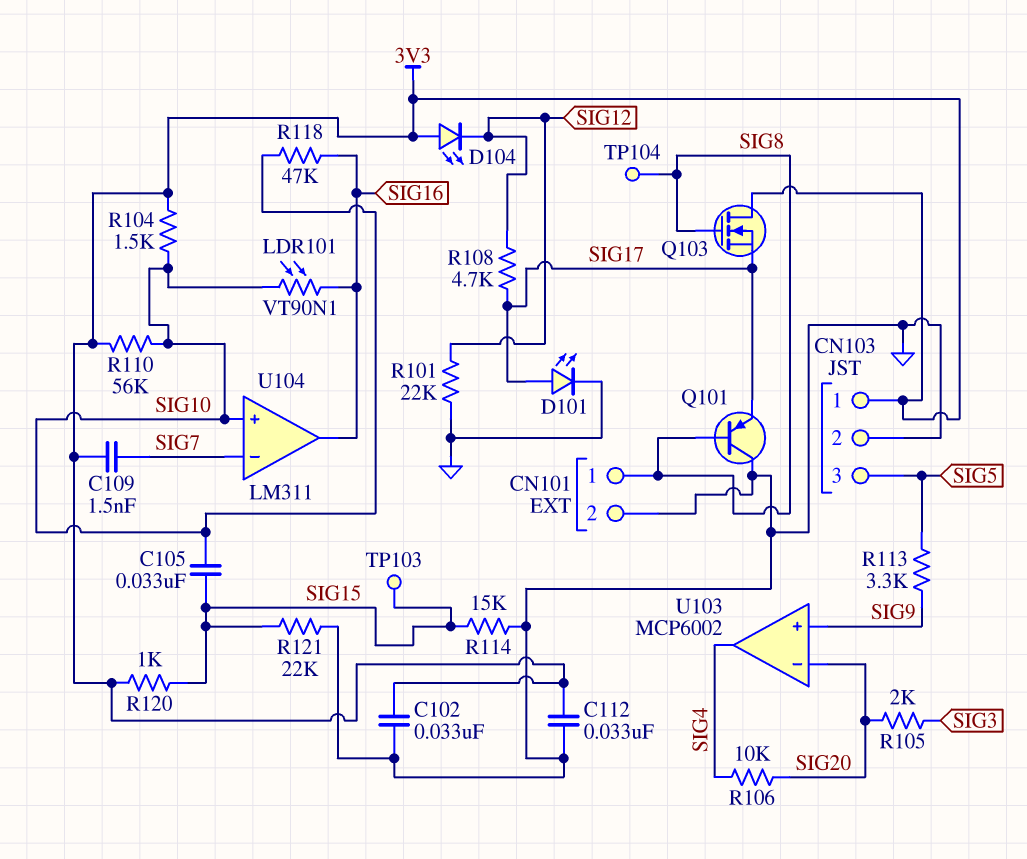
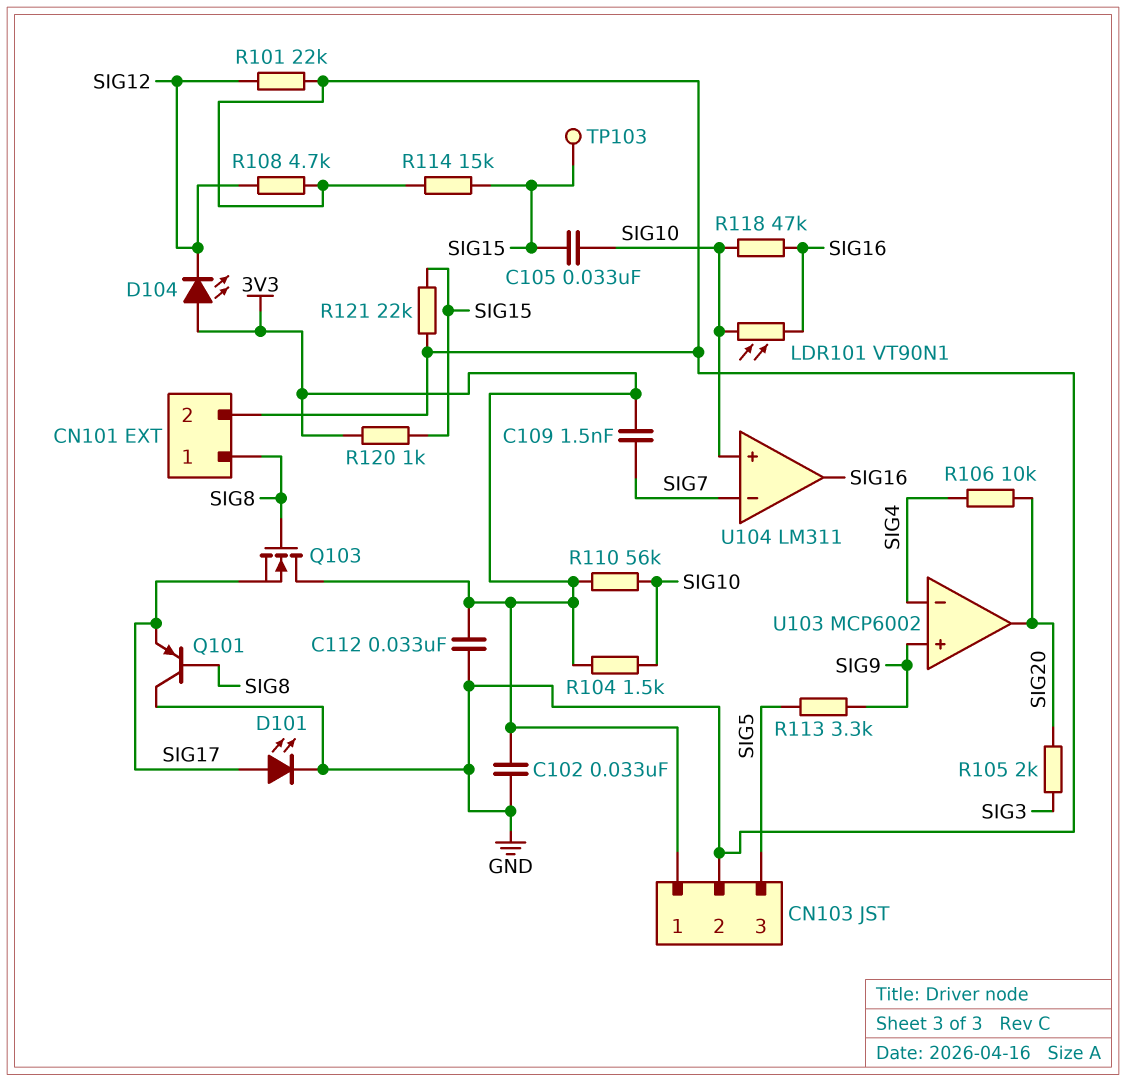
R108: 4.7k (SIG12, SIG17) -> 4.7k (GND, SIG12)
TP104: test point (SIG8) -> none
U103 pin in-: SIG20 -> SIG4
U103 pin out: SIG4 -> SIG20

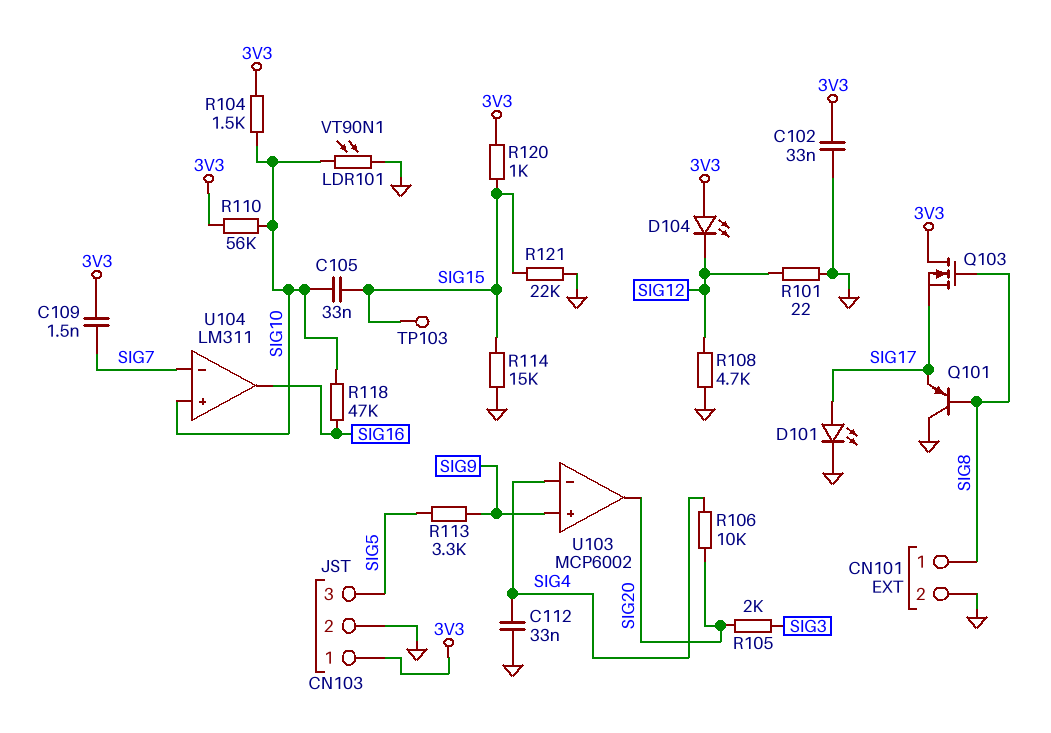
C112: 33nF (3V3, GND) -> 33nF (GND, SIG4)
LDR101: VT90N1 (SIG10, SIG16) -> VT90N1 (GND, SIG10)
R101: 22k (GND, SIG12) -> 22 (GND, SIG12)

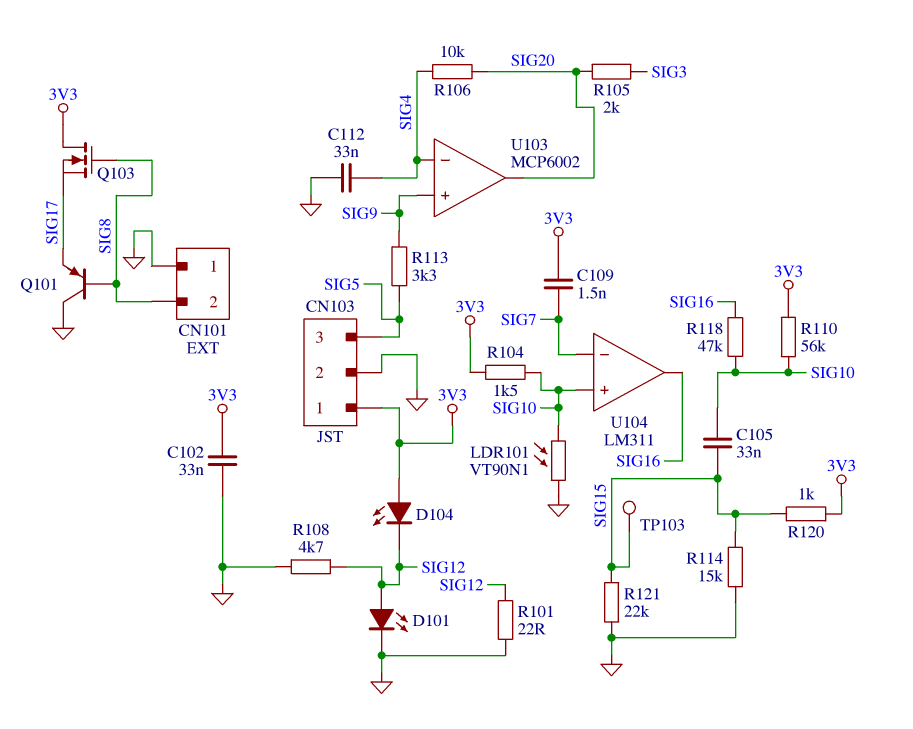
CN101 pin 1: SIG8 -> GND
CN101 pin 2: GND -> SIG8
D101: LED (A SIG17, K GND) -> LED (A SIG12, K GND)

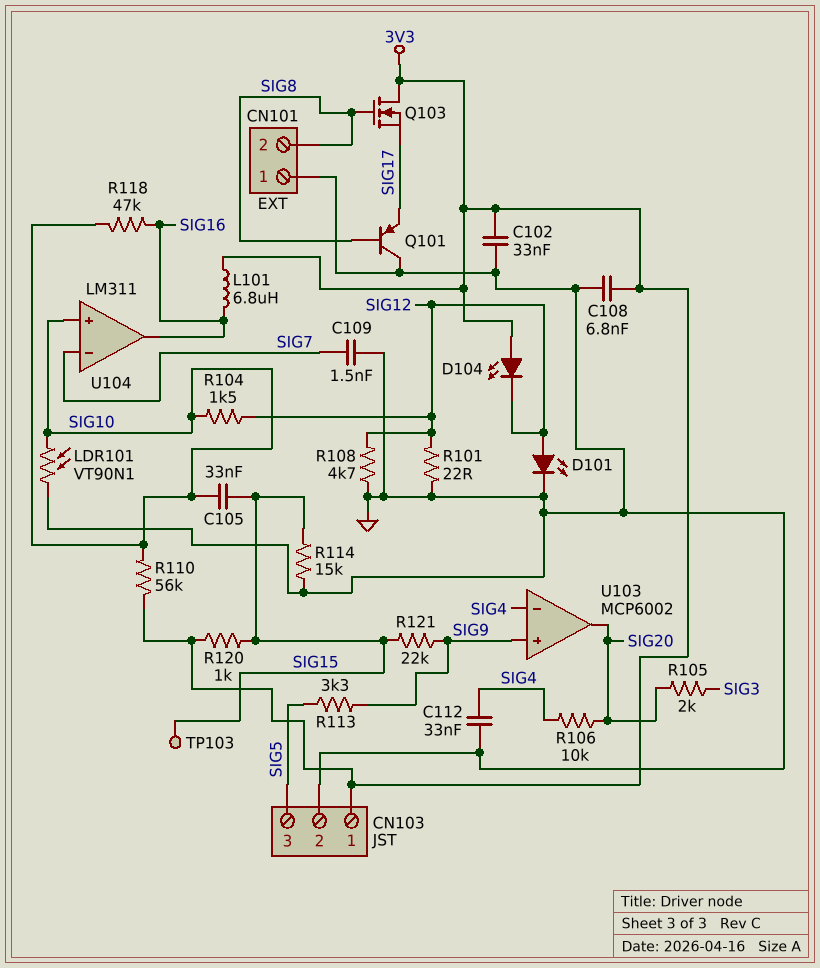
C108: none -> 6.8nF (3V3, GND)
C109: 1.5nF (3V3, SIG7) -> 1.5nF (GND, SIG7)
L101: none -> 6.8uH (3V3, SIG16)
R104: 1.5k (3V3, SIG10) -> 1.5k (SIG10, SIG12)
R121: 22k (GND, SIG15) -> 22k (SIG9, SIG15)

